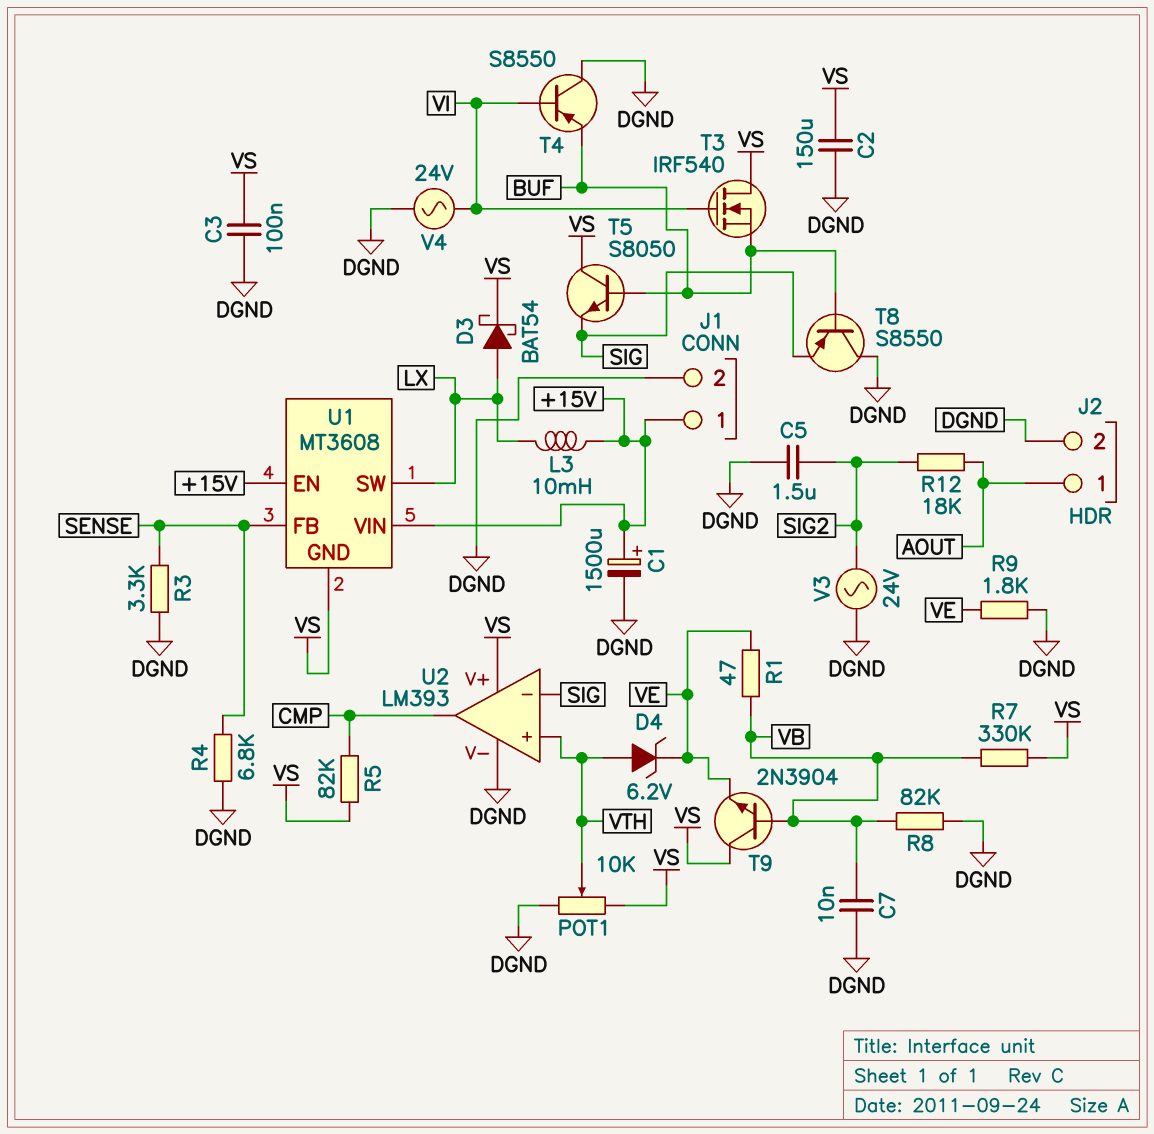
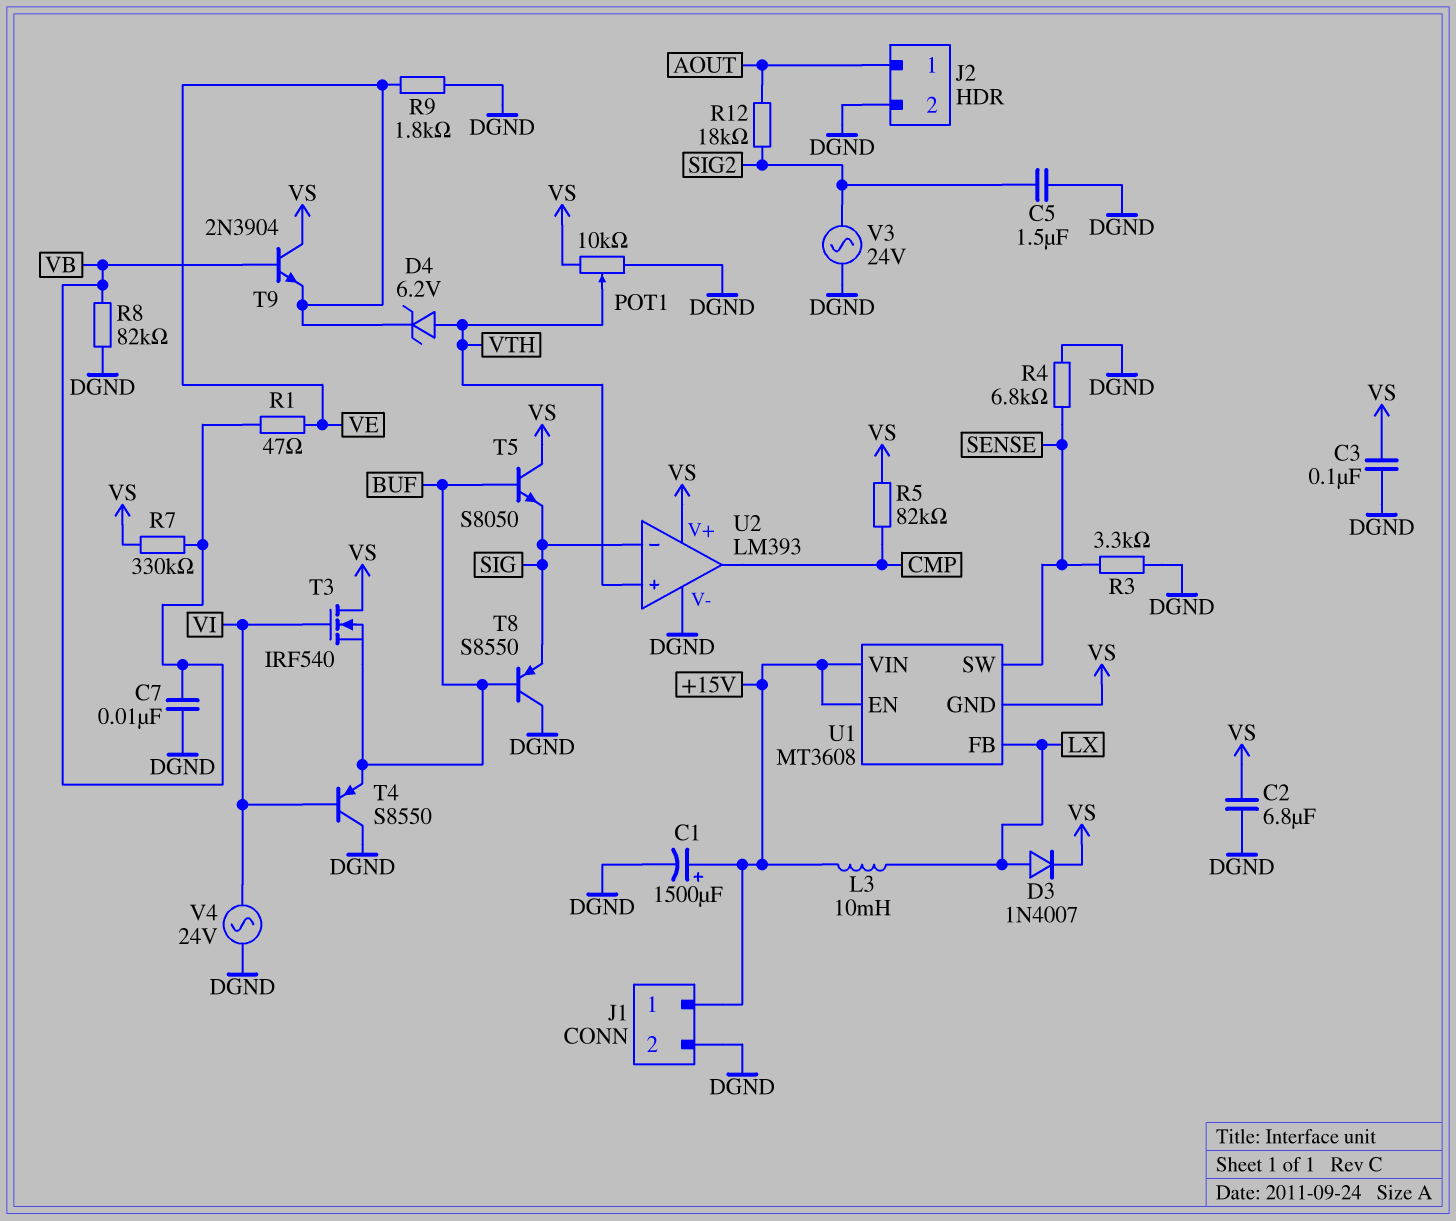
C2: 150uF (DGND, VS) -> 6.8uF (DGND, VS)
D3: schottky BAT54 (A LX, K VS) -> diode 1N4007 (A LX, K VS)
U1 pin FB: SENSE -> LX
U1 pin SW: LX -> SENSE

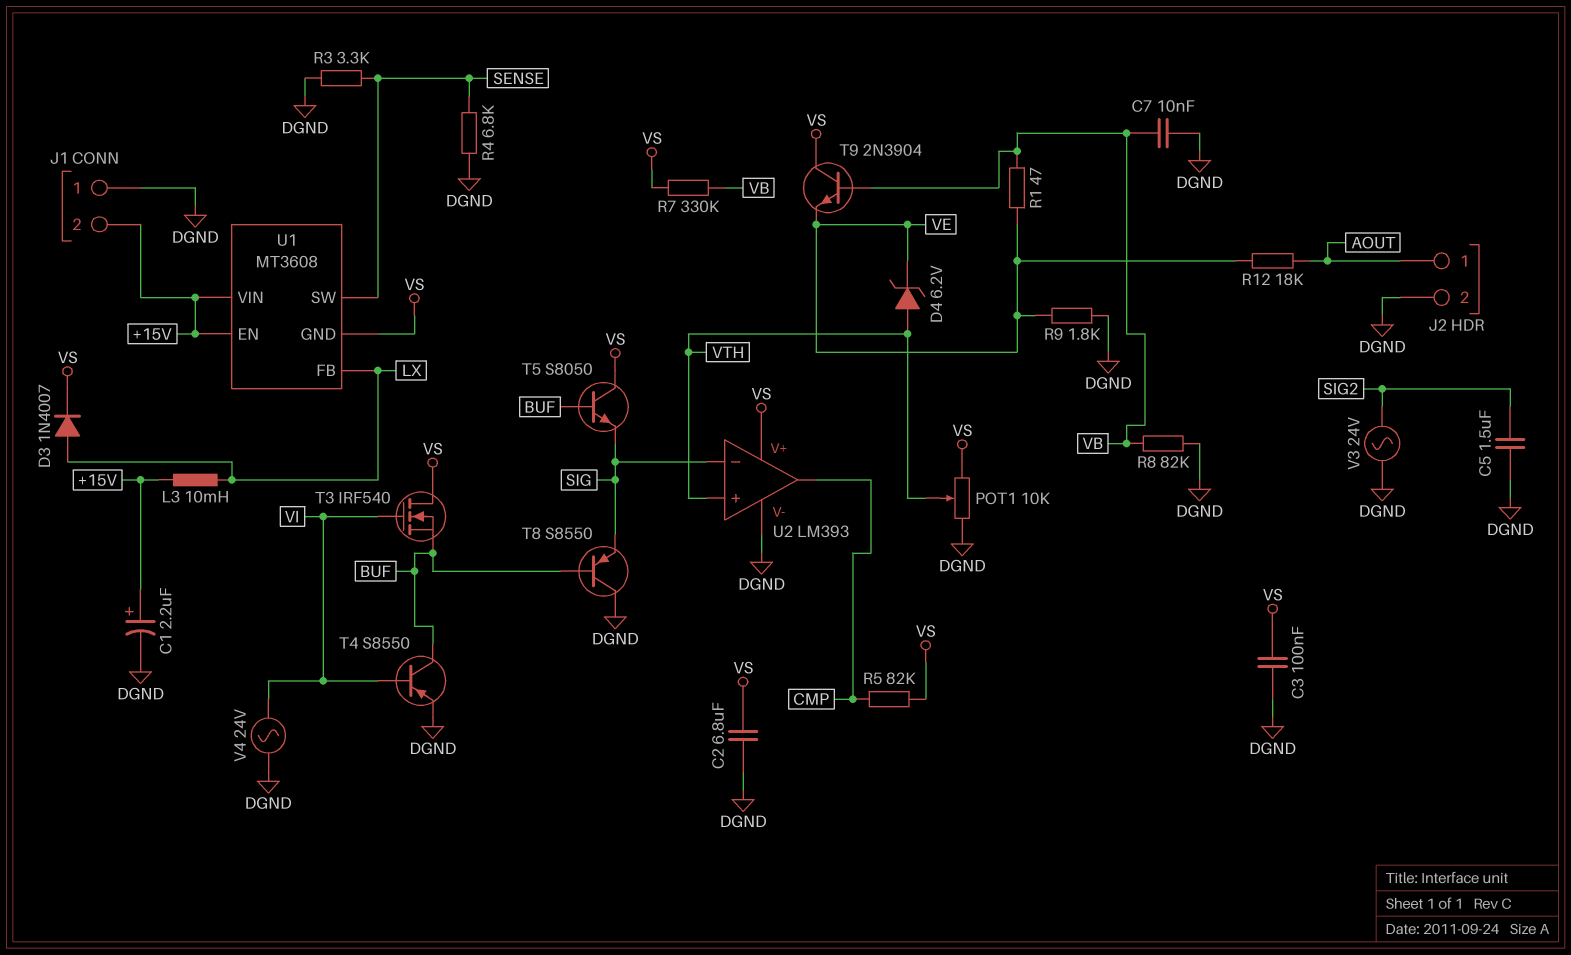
C1: 1500uF (plus +15V, minus DGND) -> 2.2uF (plus +15V, minus DGND)
J1 pin 1: +15V -> DGND
J1 pin 2: DGND -> +15V
R12: 18k (AOUT, SIG2) -> 18k (AOUT, VE)
T4: PNP S8550 (B VI, C DGND, E BUF) -> PNP S8550 (B VI, C BUF, E DGND)

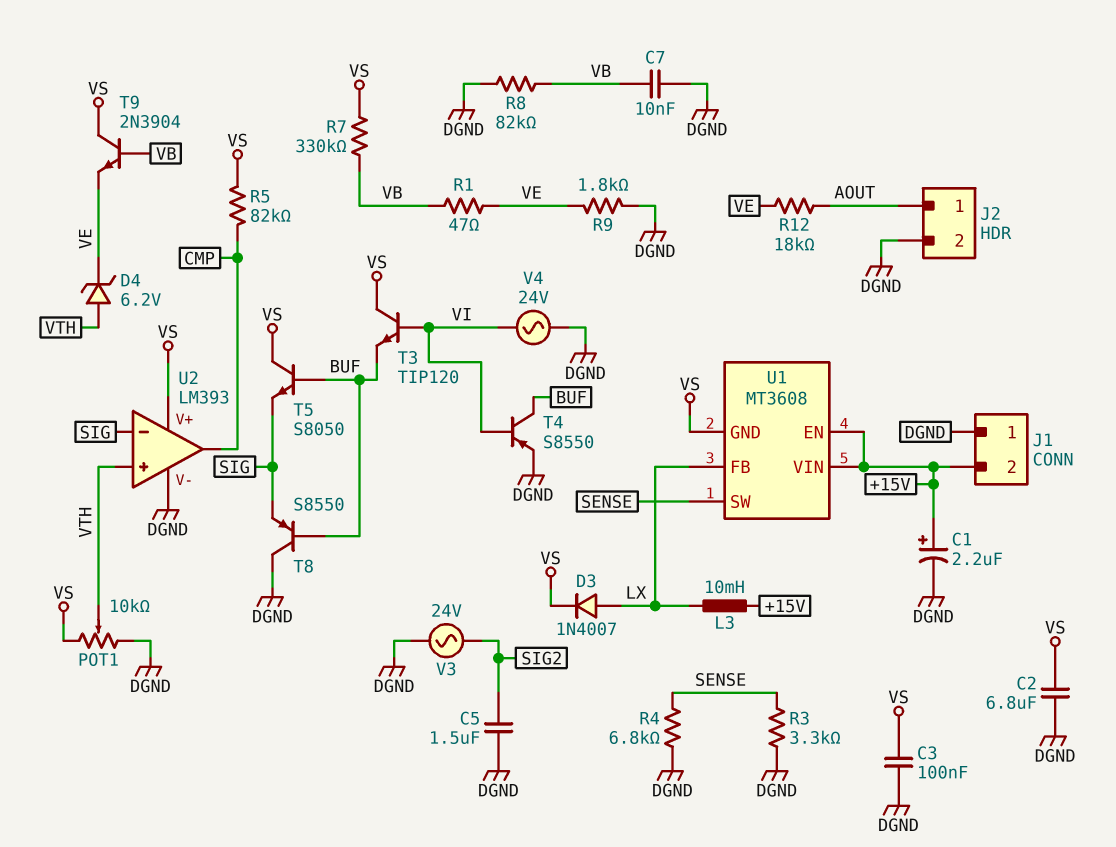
T3: NMOS IRF540 (G VI, D VS, S BUF) -> NPN TIP120 (B VI, C VS, E BUF)

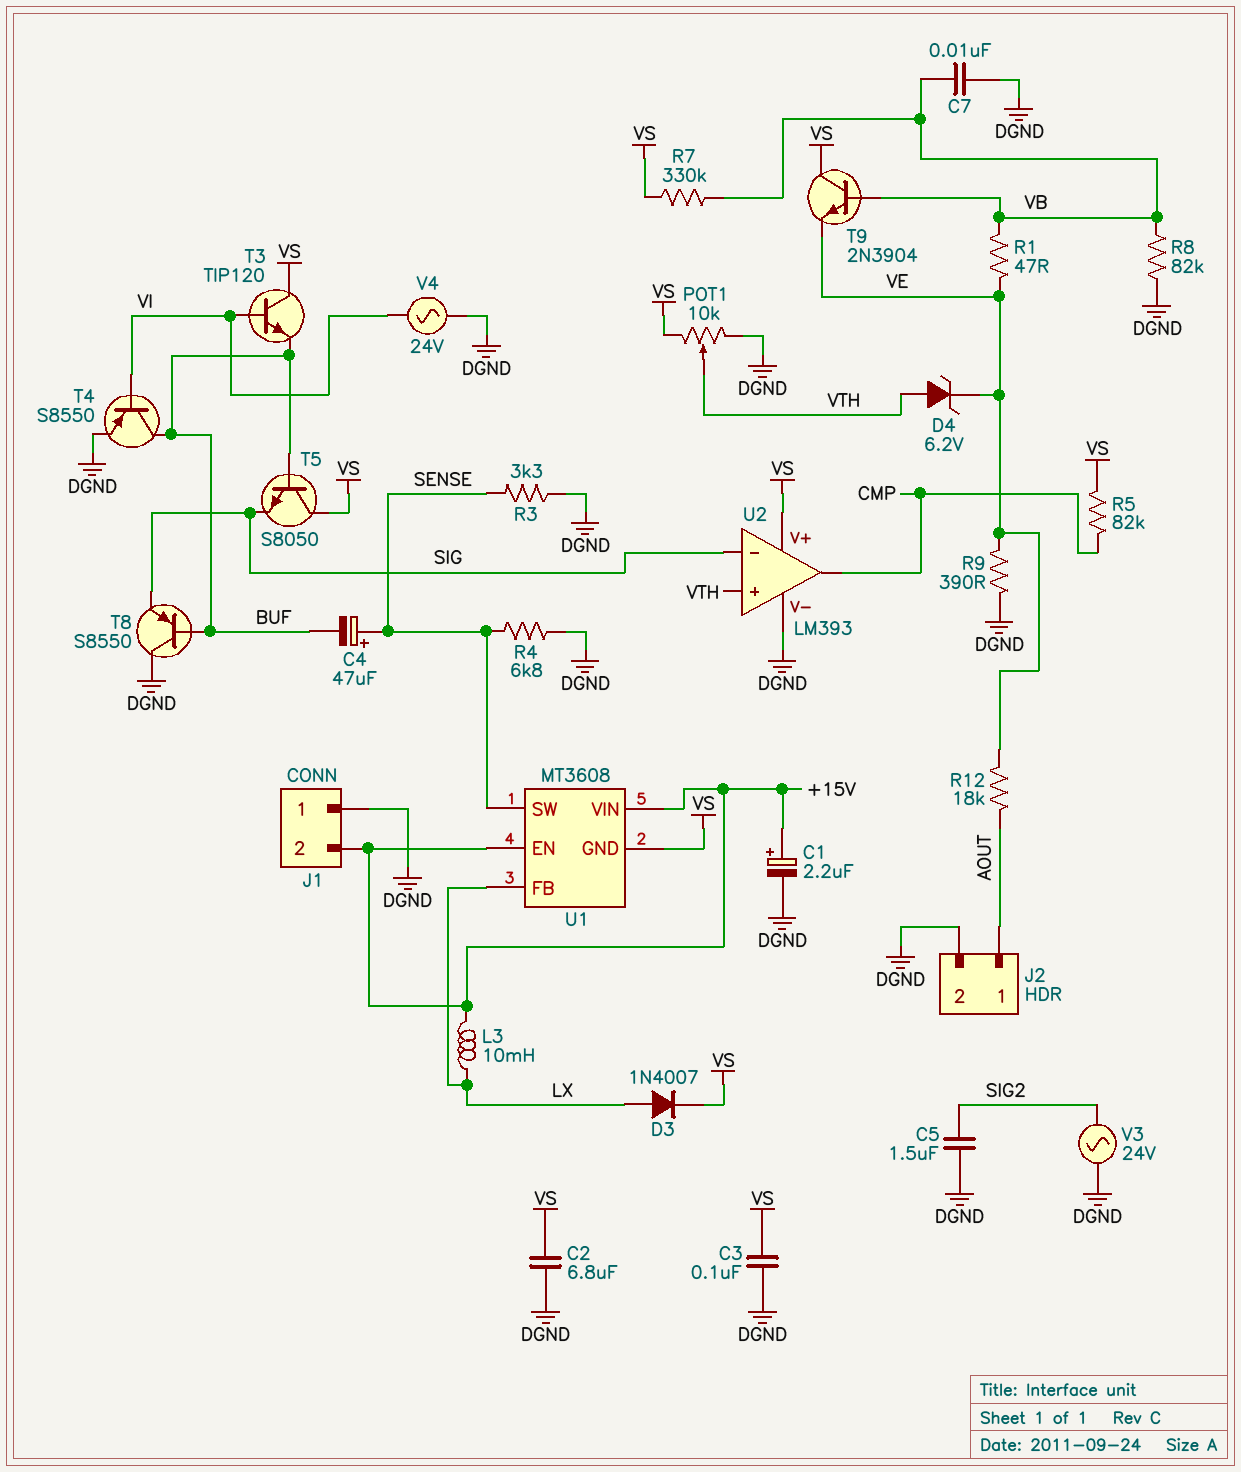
C4: none -> 47uF (plus SENSE, minus BUF)
R9: 1.8k (DGND, VE) -> 390 (DGND, VE)

